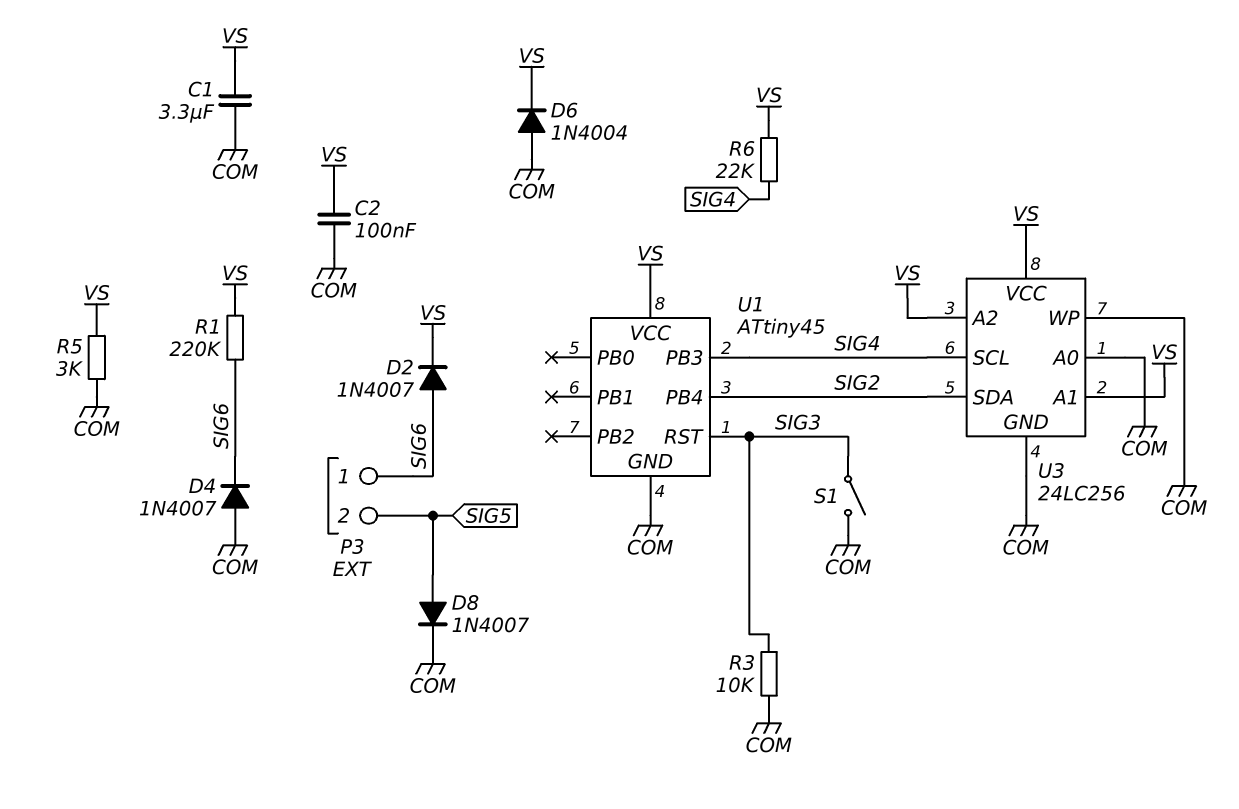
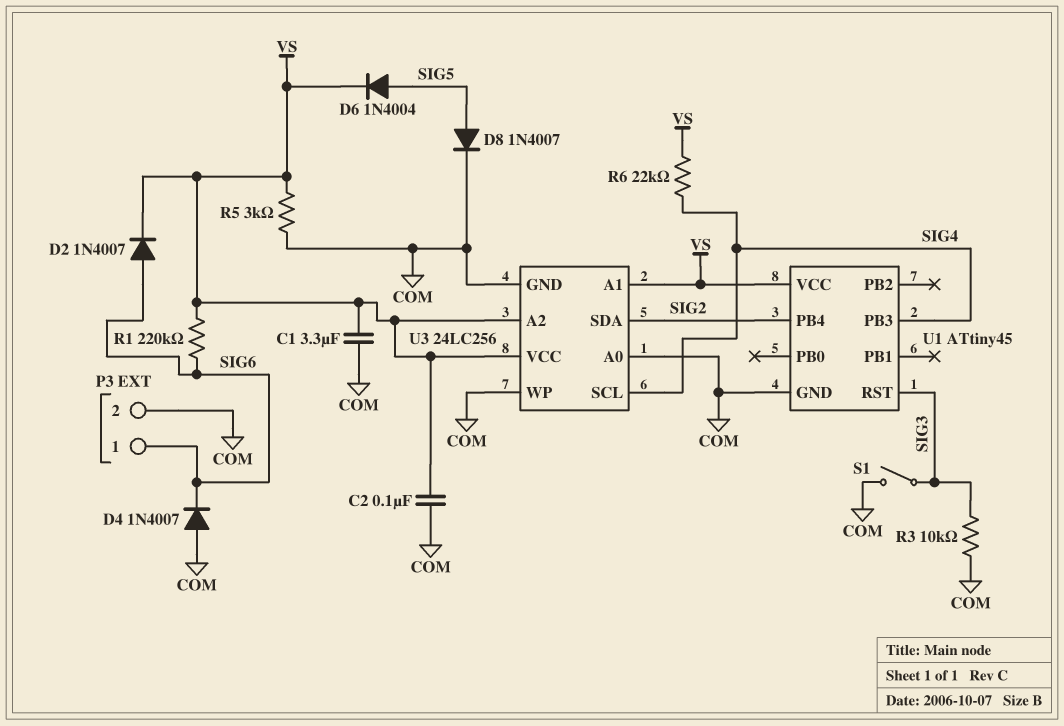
D6: diode 1N4004 (A COM, K VS) -> diode 1N4004 (A SIG5, K VS)
P3 pin 2: SIG5 -> COM

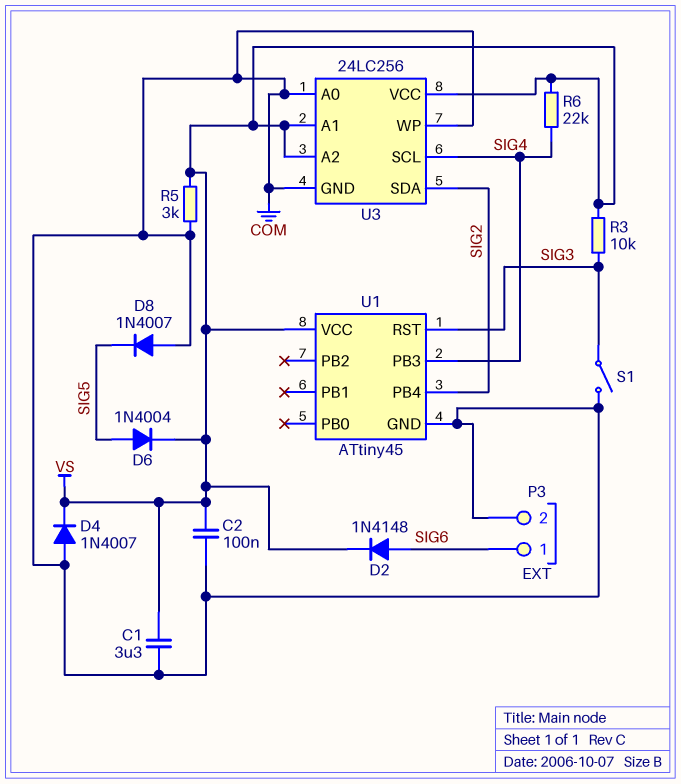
D2: diode 1N4007 (A SIG6, K VS) -> diode 1N4148 (A SIG6, K VS)
D4: diode 1N4007 (A COM, K SIG6) -> diode 1N4007 (A COM, K VS)
D8: diode 1N4007 (A SIG5, K COM) -> diode 1N4007 (A COM, K SIG5)
R1: 220k (SIG6, VS) -> none
R3: 10k (COM, SIG3) -> 10k (SIG3, VS)

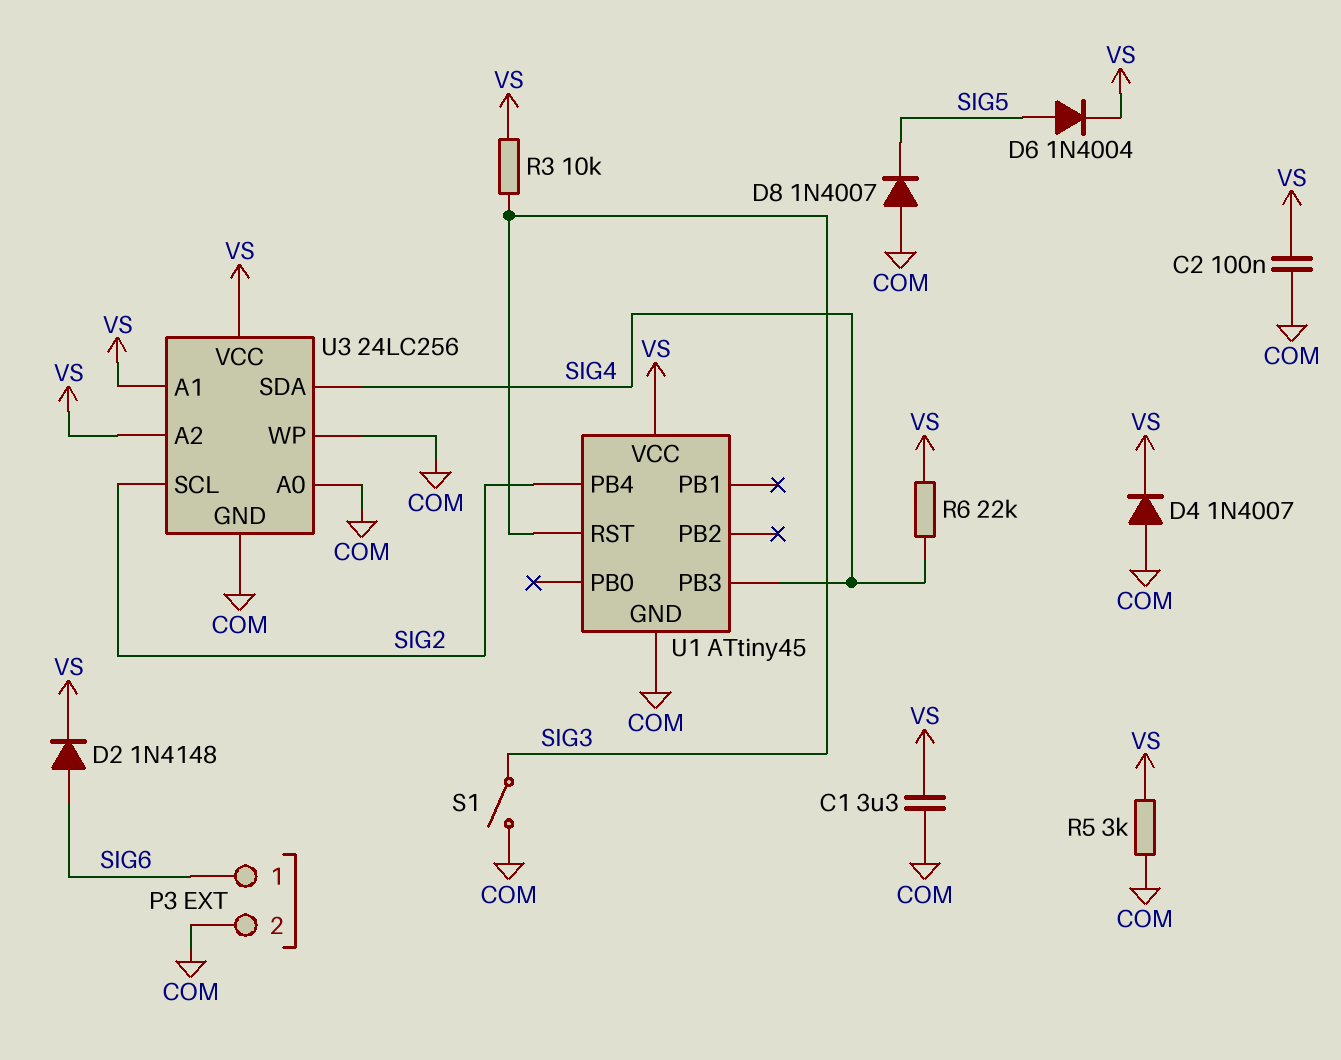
U3 pin SCL: SIG4 -> SIG2
U3 pin SDA: SIG2 -> SIG4

